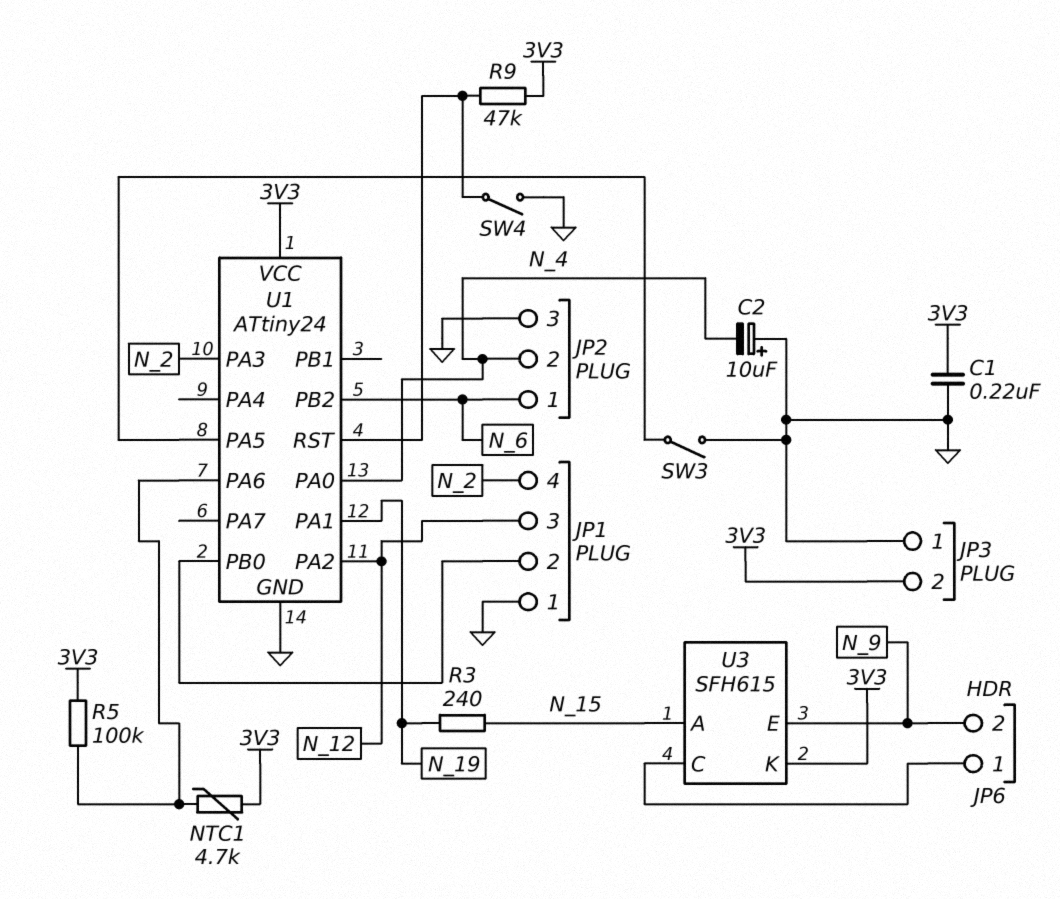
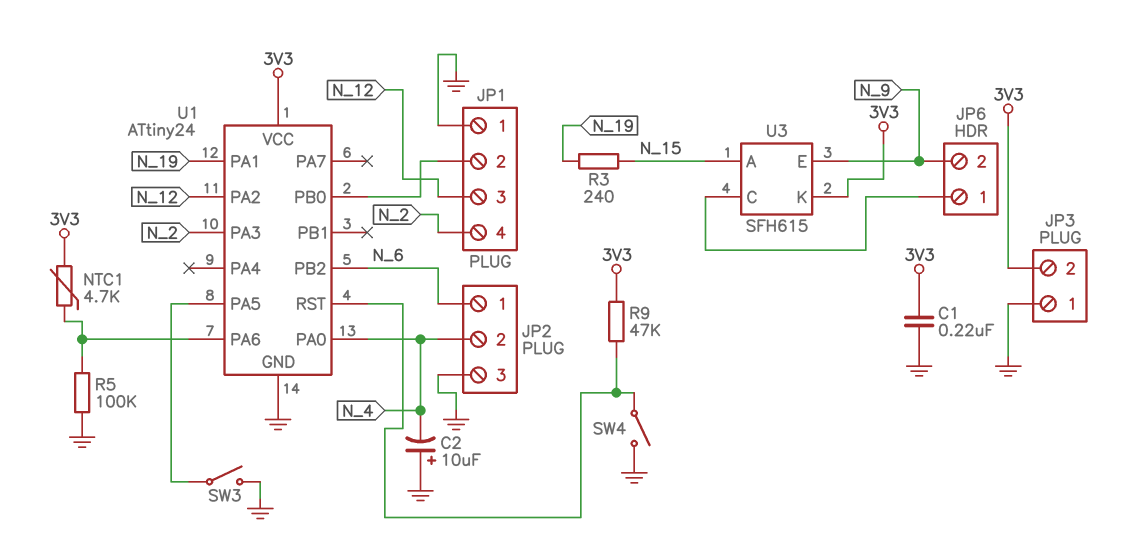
R5: 100k (3V3, U1/PA6) -> 100k (GND, U1/PA6)

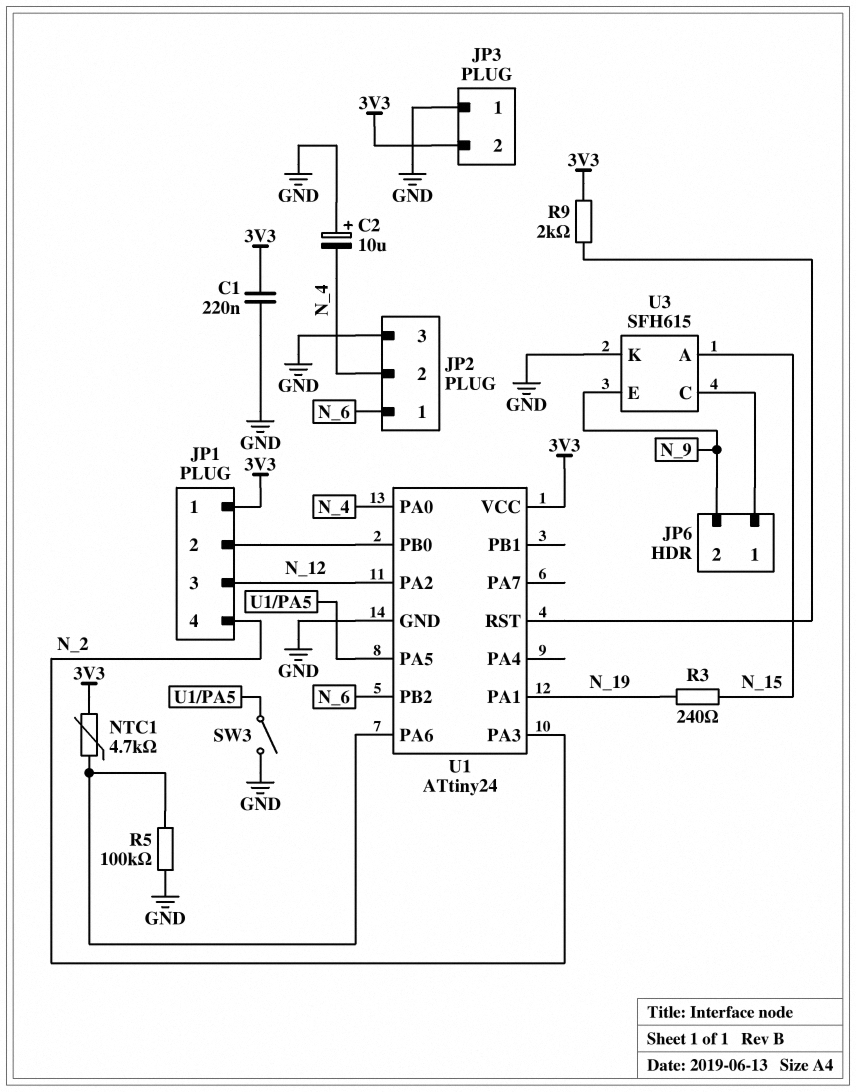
JP1 pin 1: GND -> 3V3
R9: 47k (3V3, U1/RST) -> 2k (3V3, U1/RST)
SW4: switch (GND, U1/RST) -> none
U3 pin K: 3V3 -> GND

